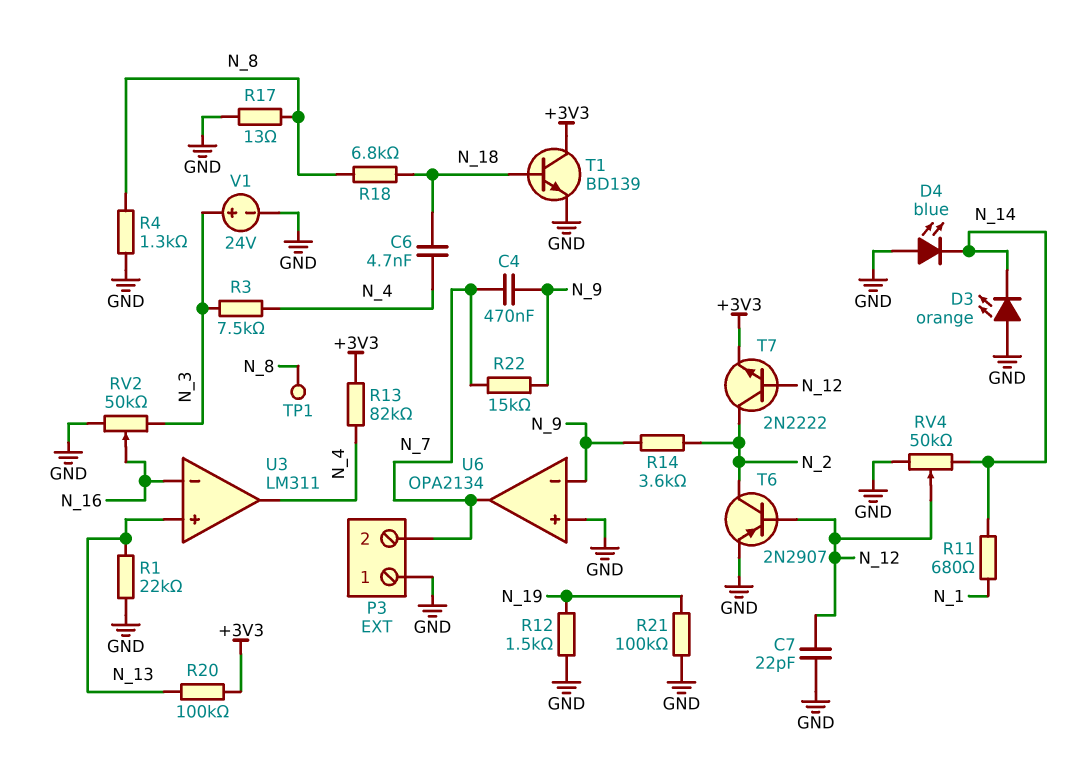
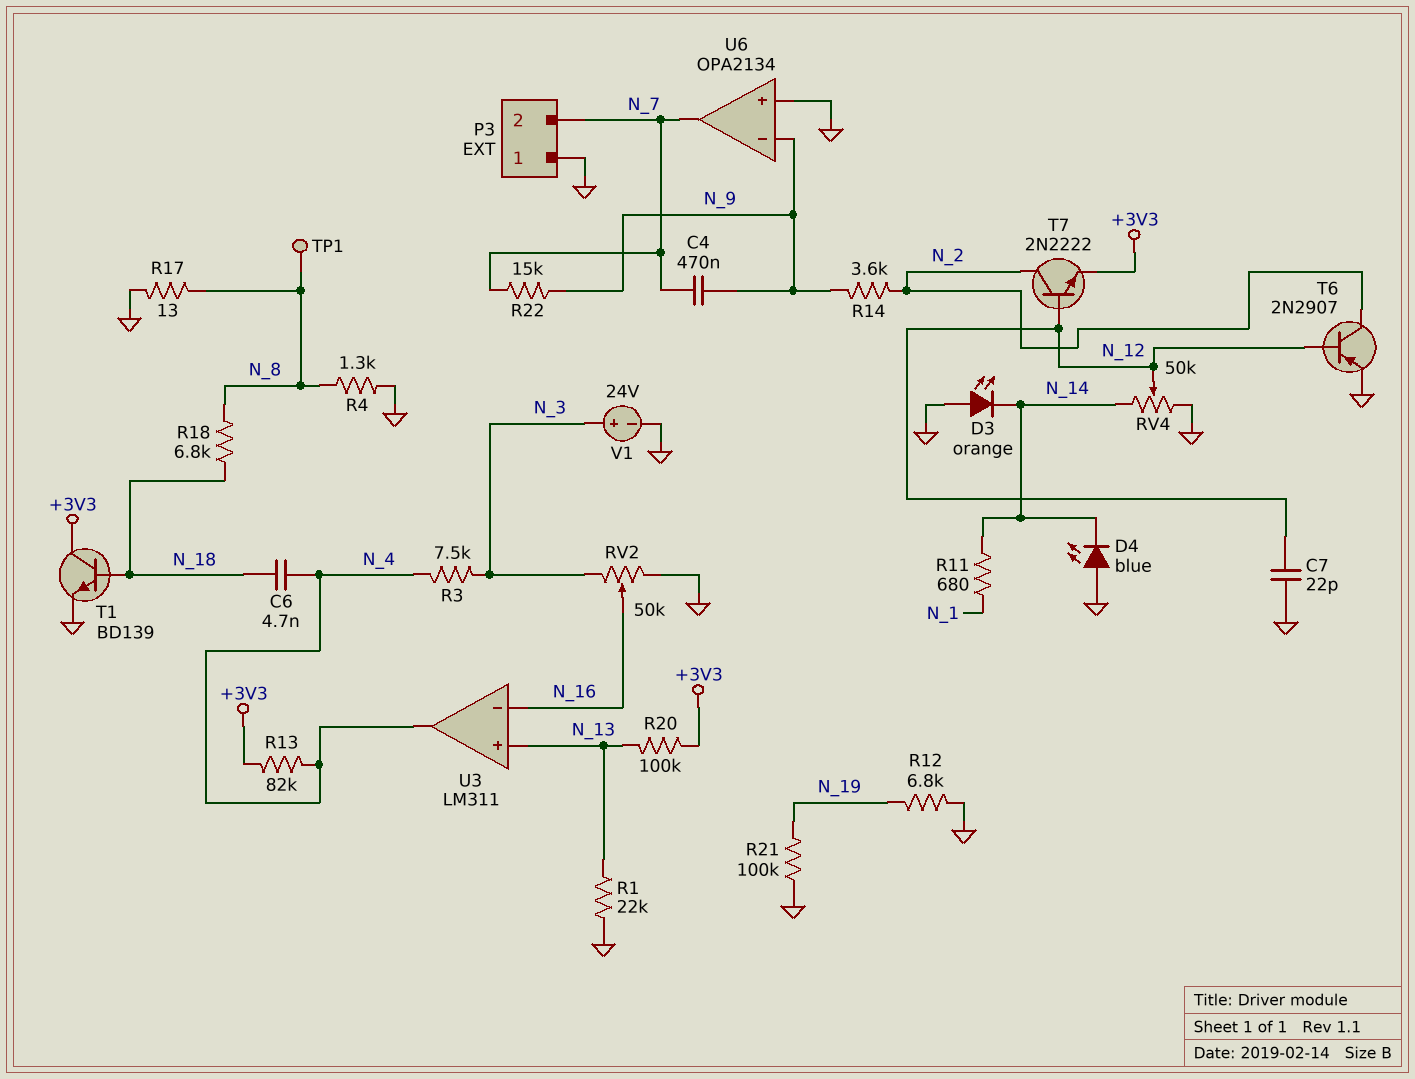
R12: 1.5k (GND, N_19) -> 6.8k (GND, N_19)

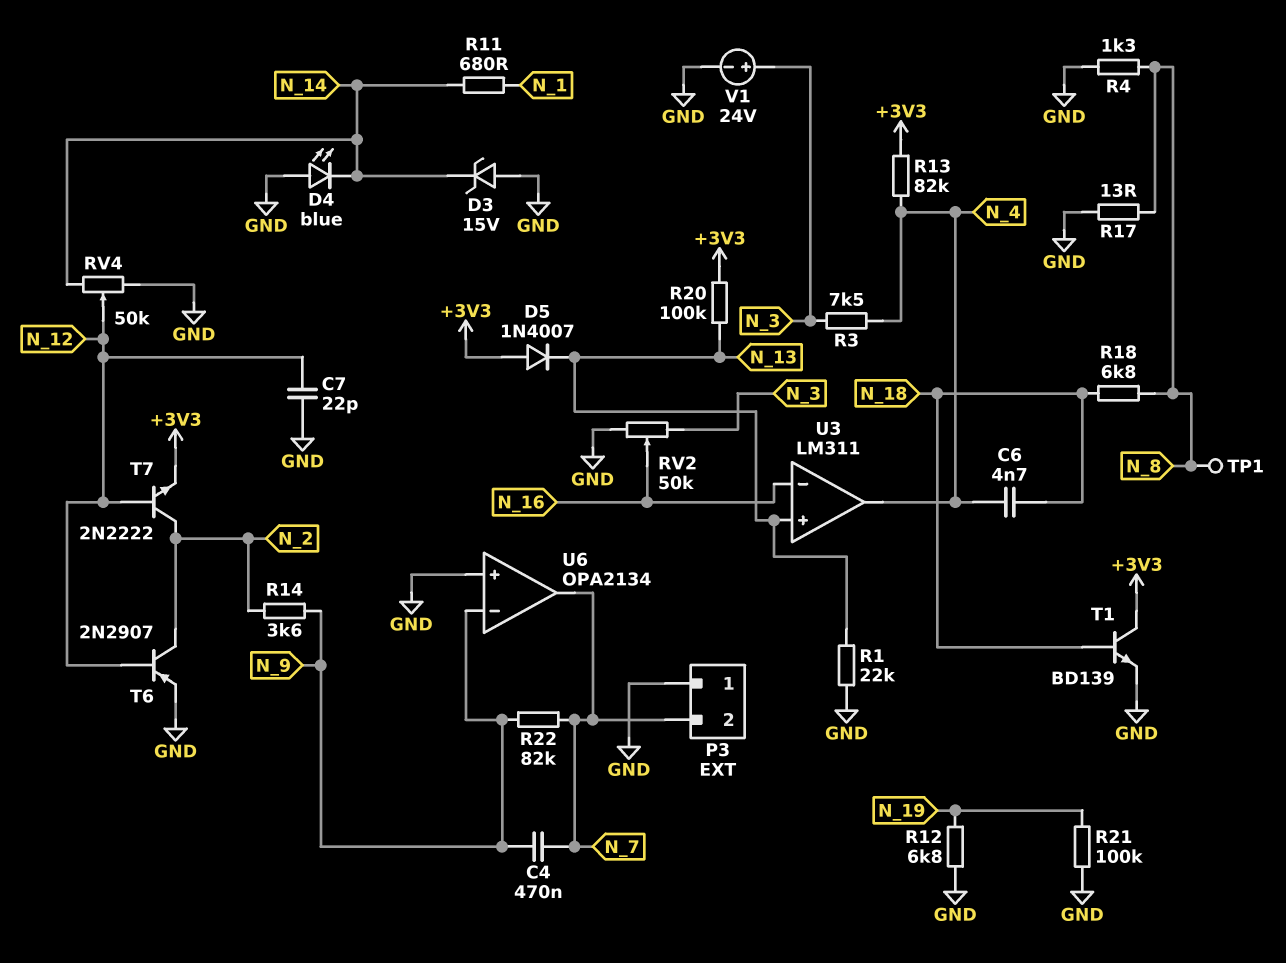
D3: LED orange (A GND, K N_14) -> zener 15V (A GND, K N_14)
D5: none -> diode 1N4007 (A +3V3, K N_13)
R22: 15k (N_7, N_9) -> 82k (N_7, N_9)

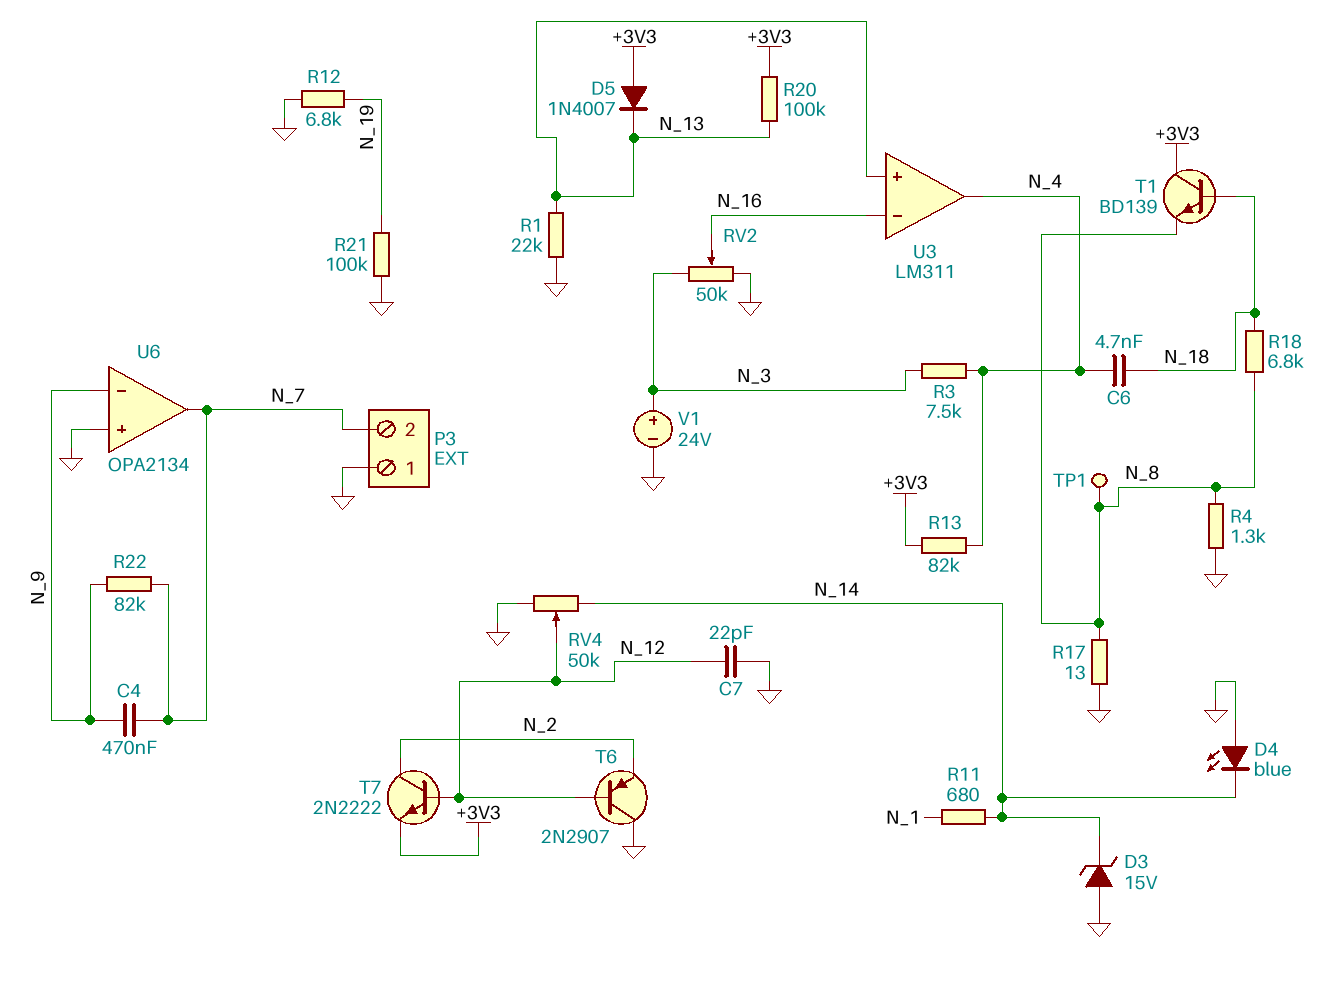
R14: 3.6k (N_2, N_9) -> none
T1: NPN BD139 (B N_18, C +3V3, E GND) -> NPN BD139 (B N_18, C +3V3, E N_8)
T6: PNP 2N2907 (B N_12, C N_2, E GND) -> PNP 2N2907 (B N_12, C GND, E N_2)

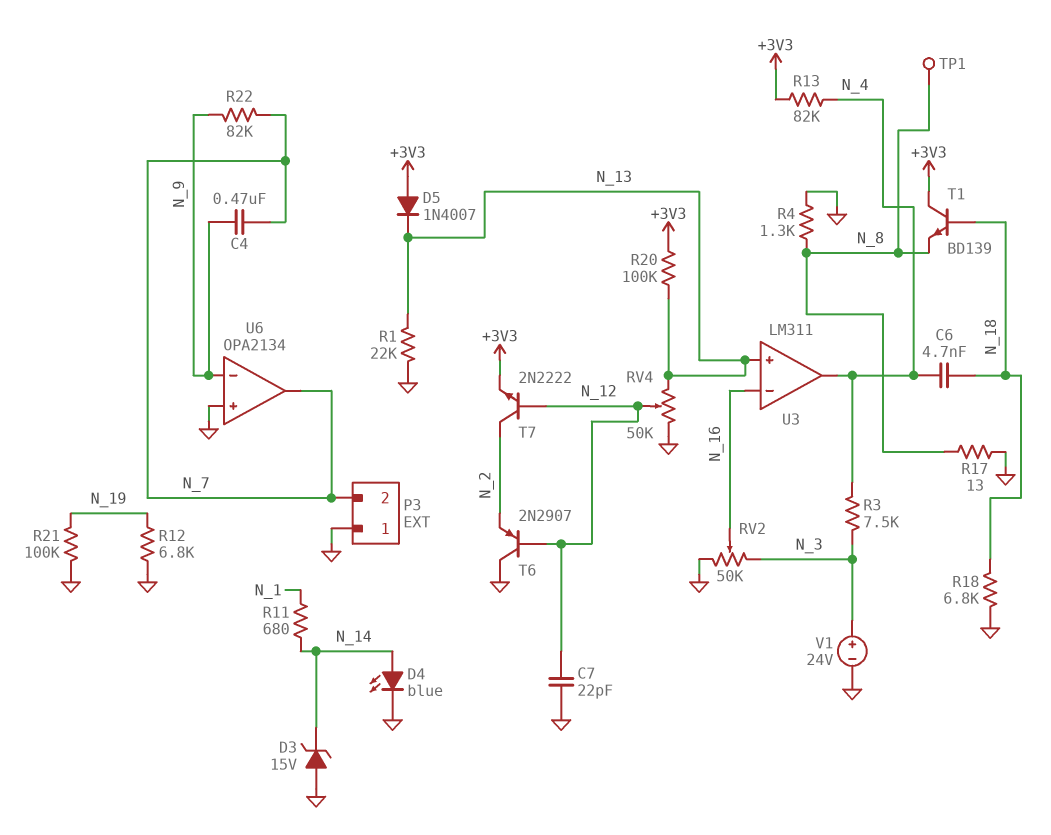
D4: LED blue (A GND, K N_14) -> LED blue (A N_14, K GND)
R18: 6.8k (N_8, N_18) -> 6.8k (GND, N_18)
RV4: 50k (GND, N_14, wiper N_12) -> 50k (GND, N_13, wiper N_12)

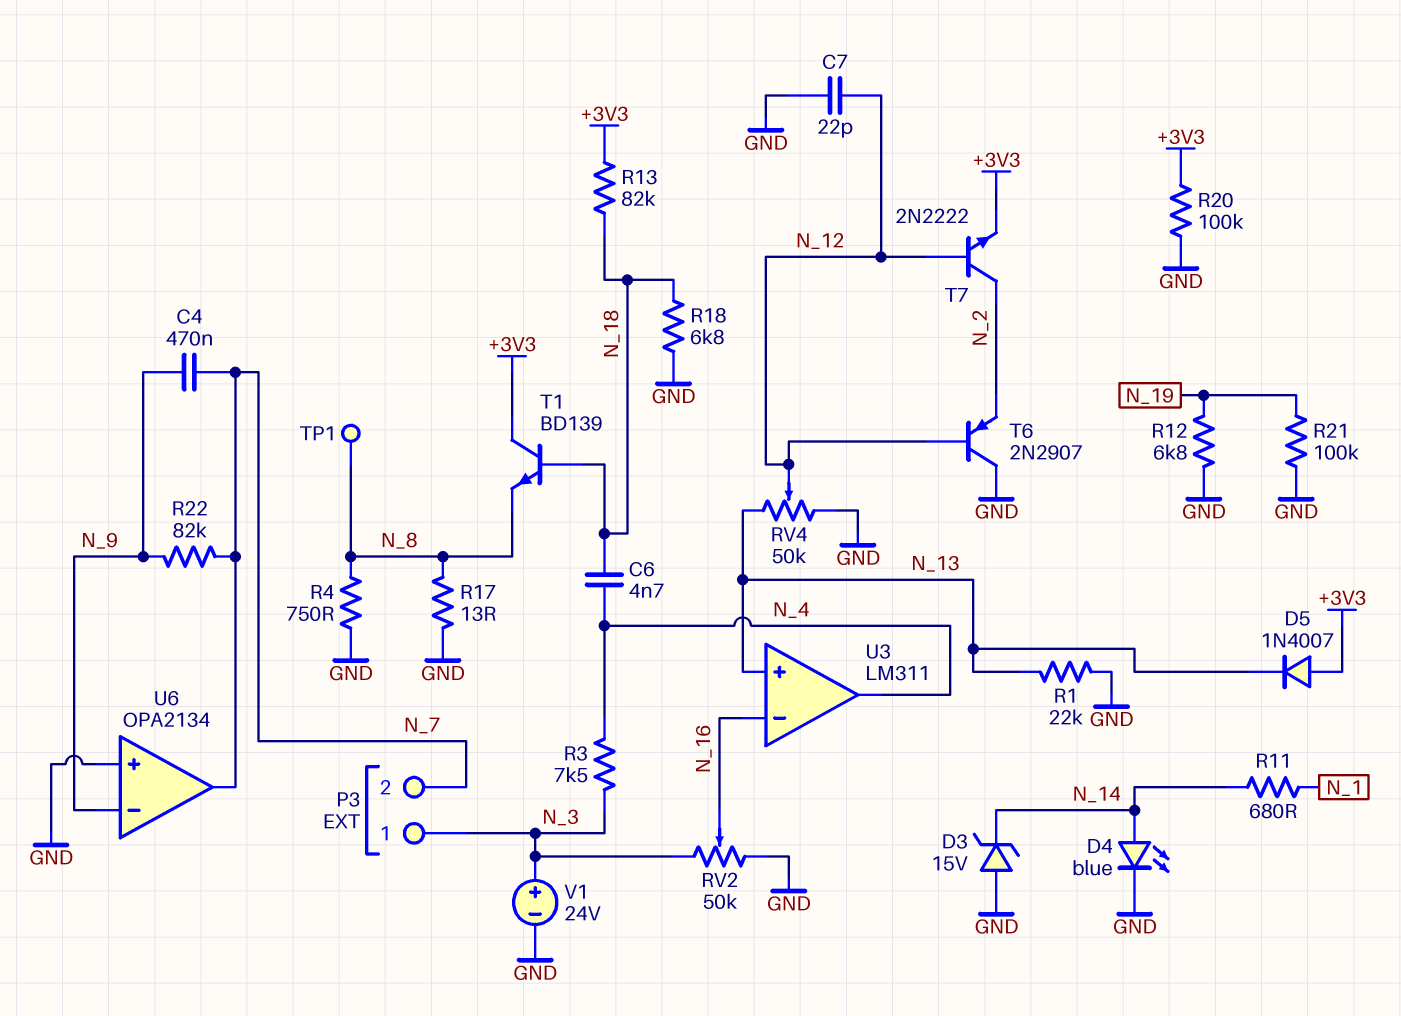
P3 pin 1: GND -> N_3
R4: 1.3k (GND, N_8) -> 750 (GND, N_8)
R13: 82k (+3V3, N_4) -> 82k (+3V3, N_18)
R20: 100k (+3V3, N_13) -> 100k (+3V3, GND)

